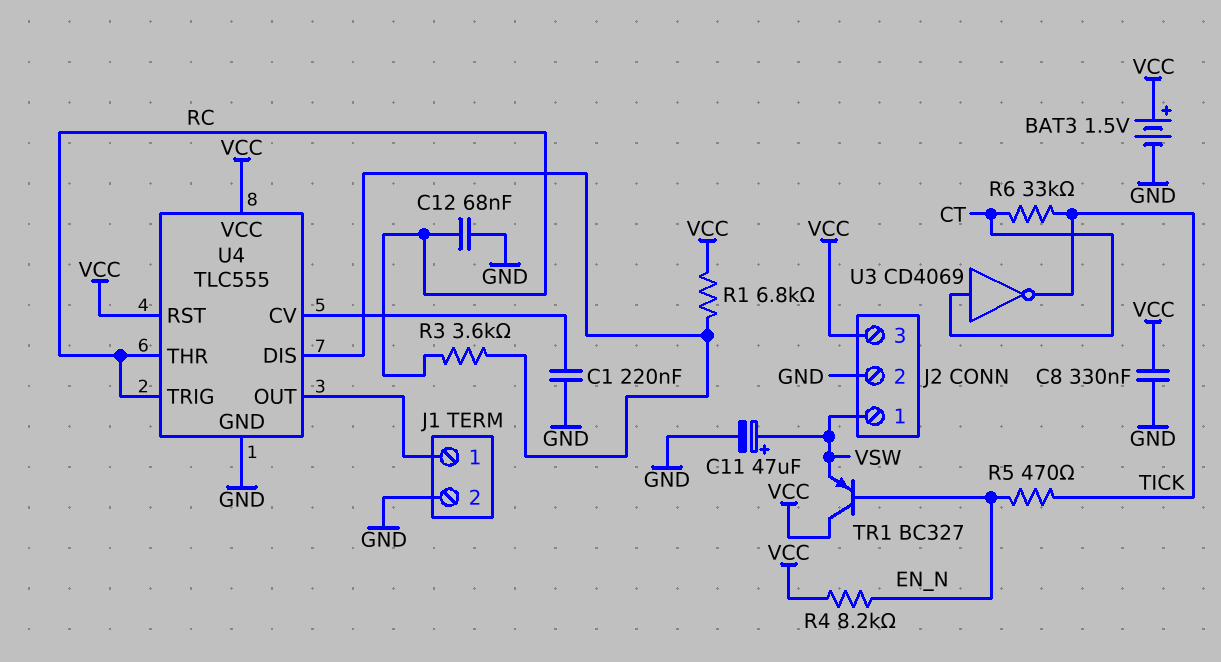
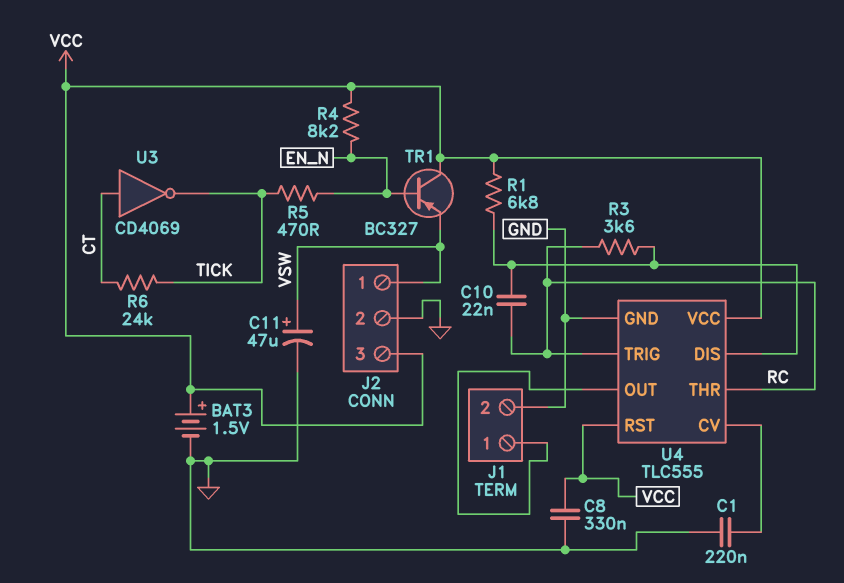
C10: none -> 22nF (RC, U4/DIS)
C12: 68nF (GND, RC) -> none
R6: 33k (CT, TICK) -> 24k (CT, TICK)

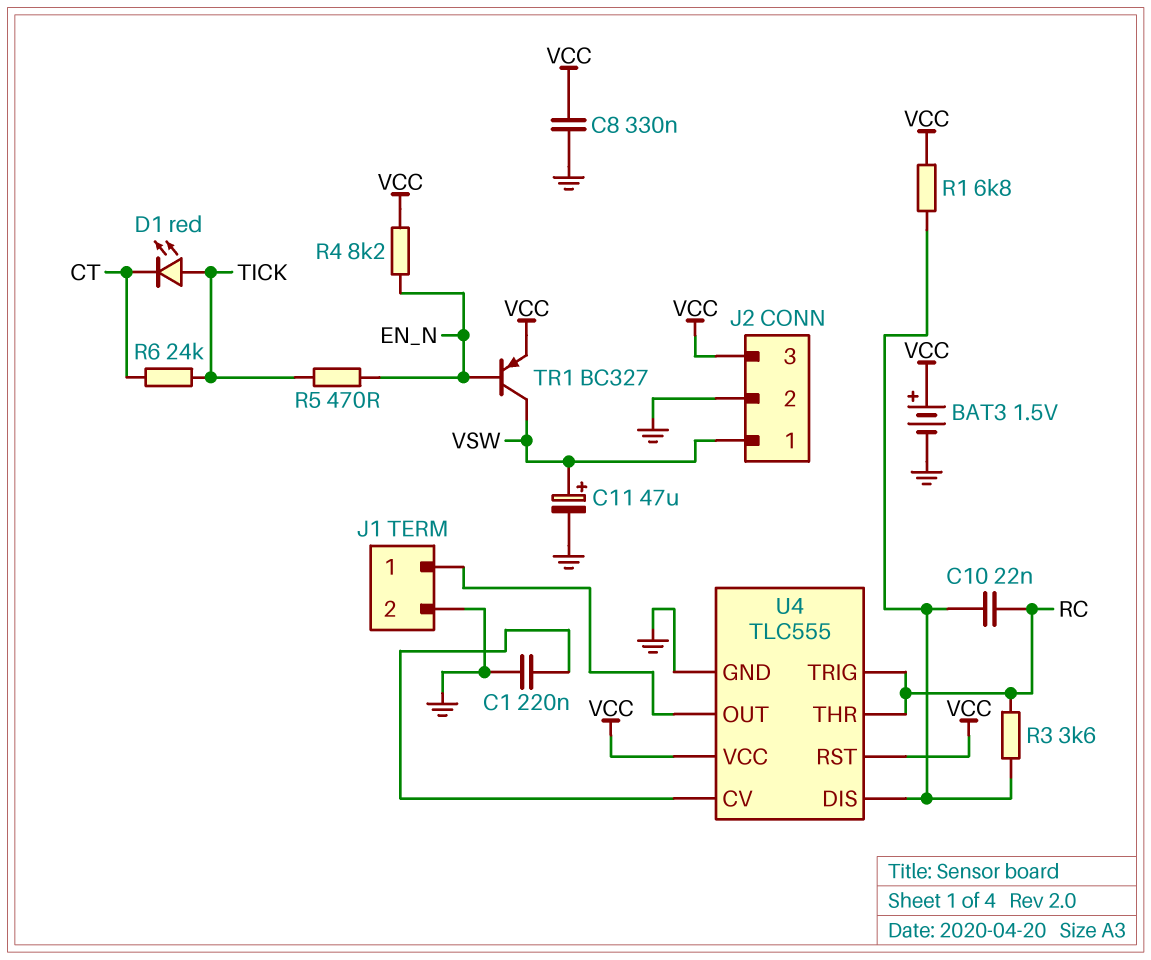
D1: none -> LED red (A TICK, K CT)
TR1: PNP BC327 (B EN_N, C VCC, E VSW) -> PNP BC327 (B EN_N, C VSW, E VCC)
U3: NOT CD4069 (in CT, out TICK) -> none

